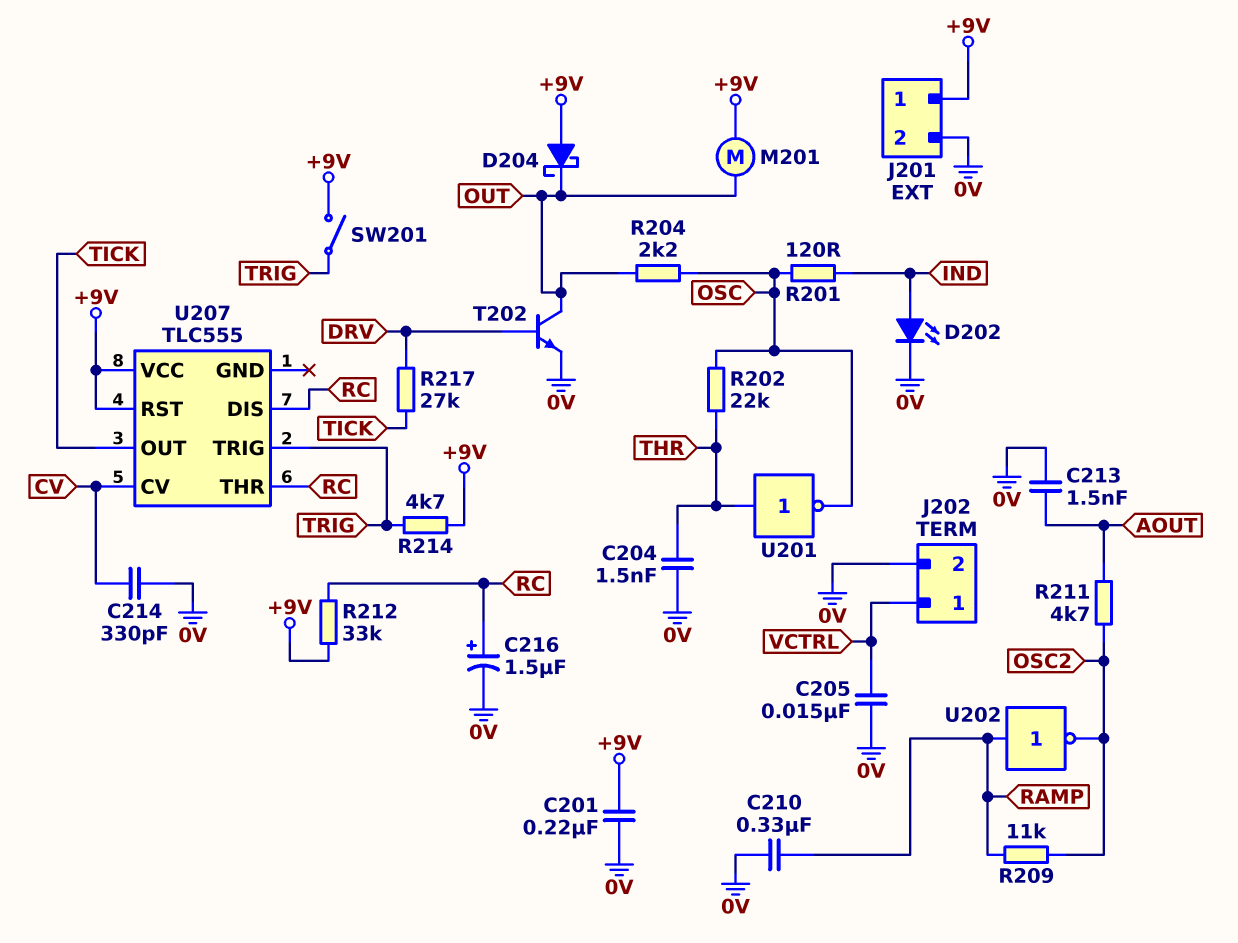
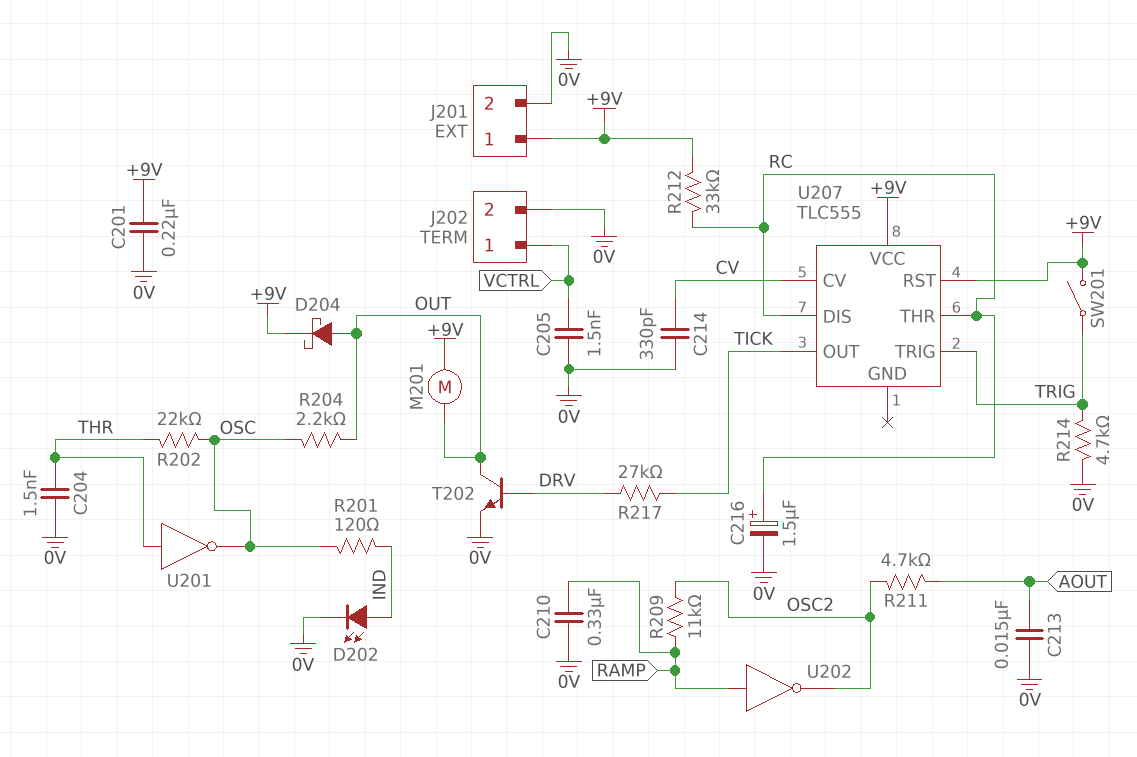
C205: 15nF (0V, VCTRL) -> 1.5nF (0V, VCTRL)
C213: 1.5nF (0V, AOUT) -> 15nF (0V, AOUT)
D204: schottky (A +9V, K OUT) -> schottky (A OUT, K +9V)
R214: 4.7k (+9V, TRIG) -> 4.7k (0V, TRIG)

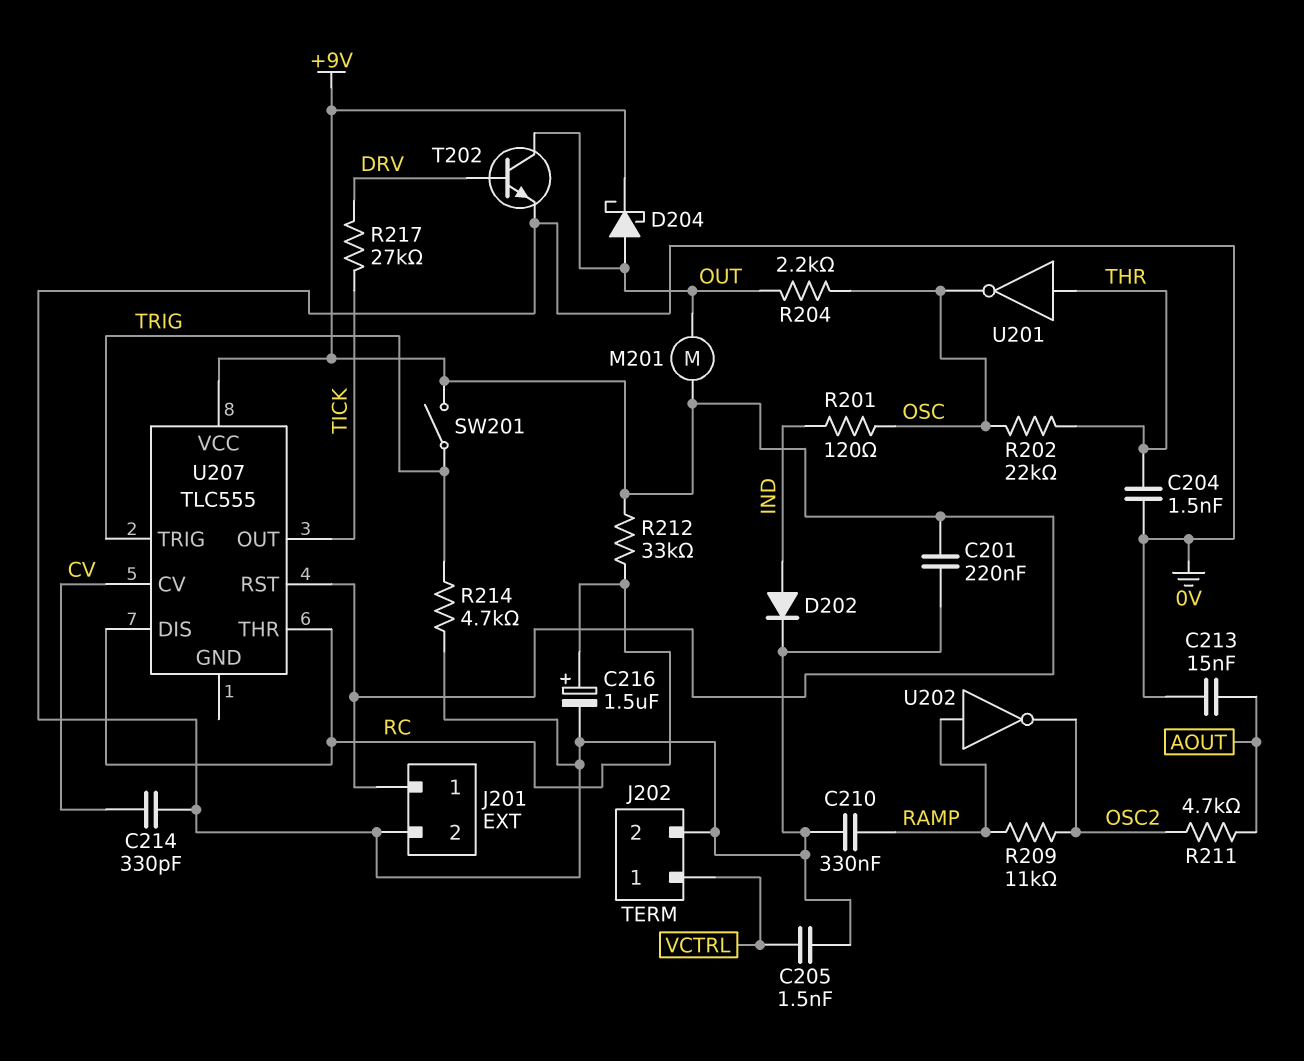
D202: LED (A IND, K 0V) -> diode (A IND, K 0V)

